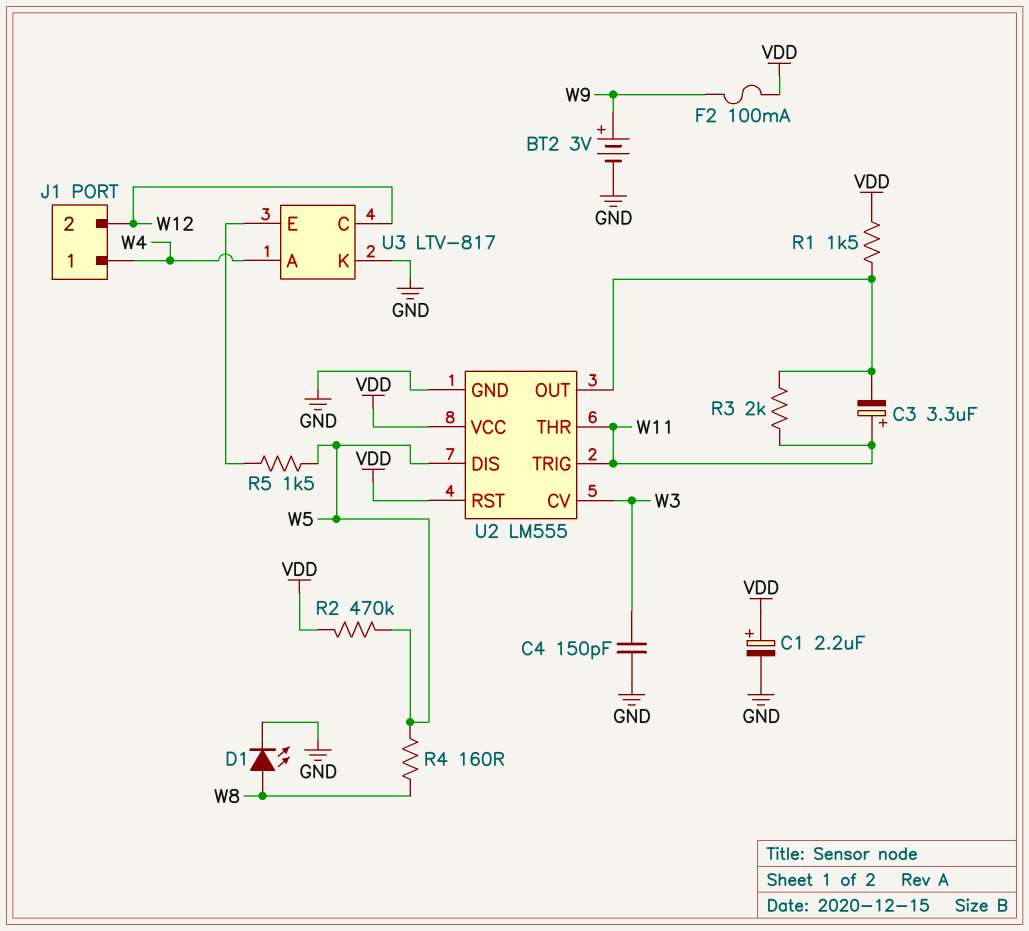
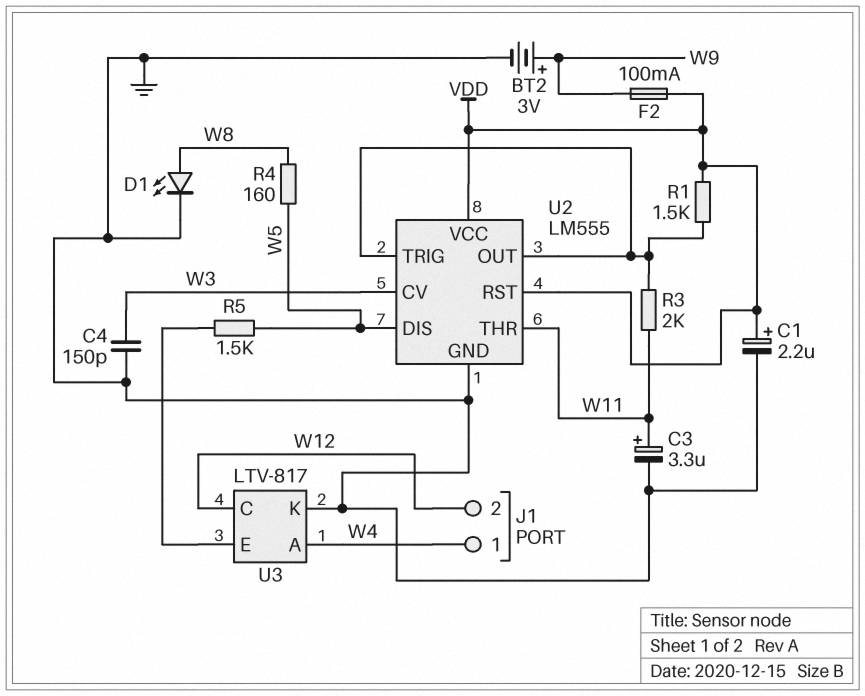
C3: 3.3uF (plus W11, minus U2/OUT) -> 3.3uF (plus W11, minus GND)
R2: 470k (VDD, W5) -> none
U2 pin TRIG: W11 -> U2/OUT

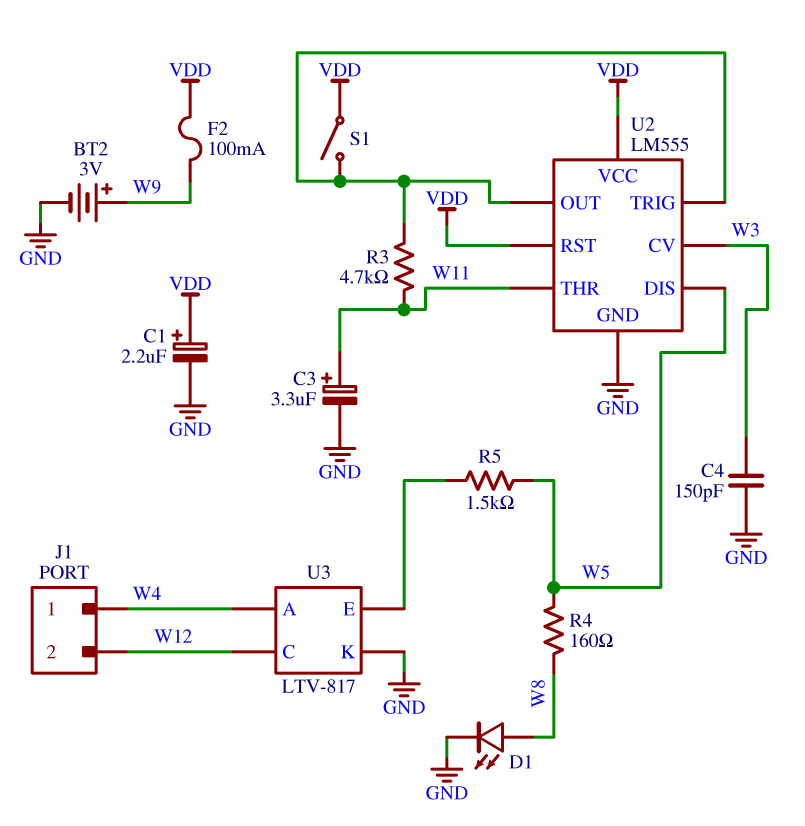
R1: 1.5k (U2/OUT, VDD) -> none
R3: 2k (U2/OUT, W11) -> 4.7k (U2/OUT, W11)
S1: none -> switch (U2/OUT, VDD)

